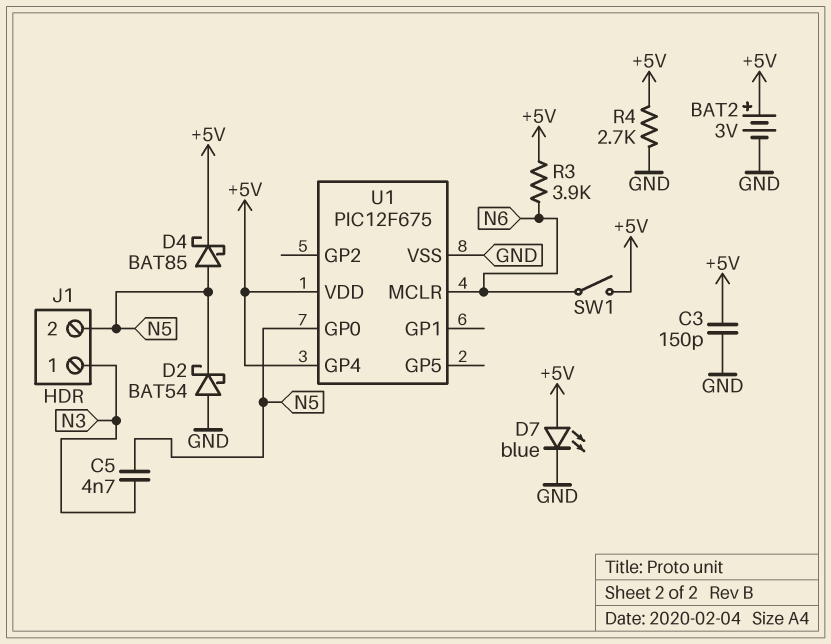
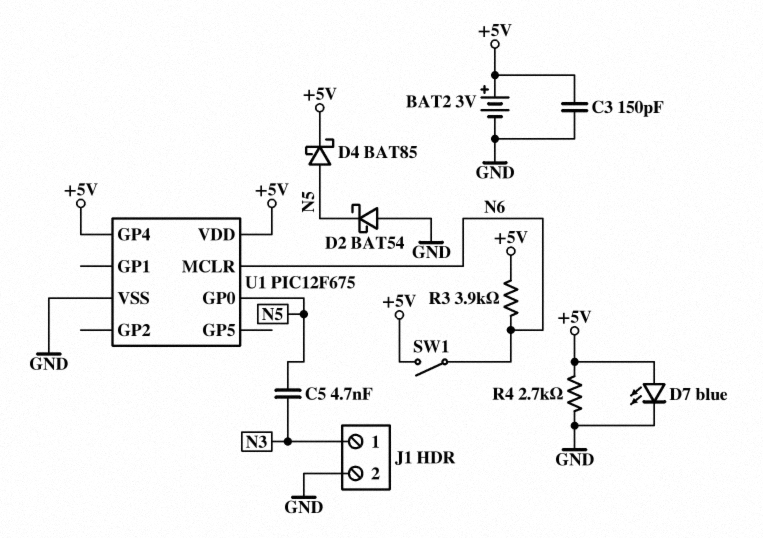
J1 pin 2: N5 -> GND

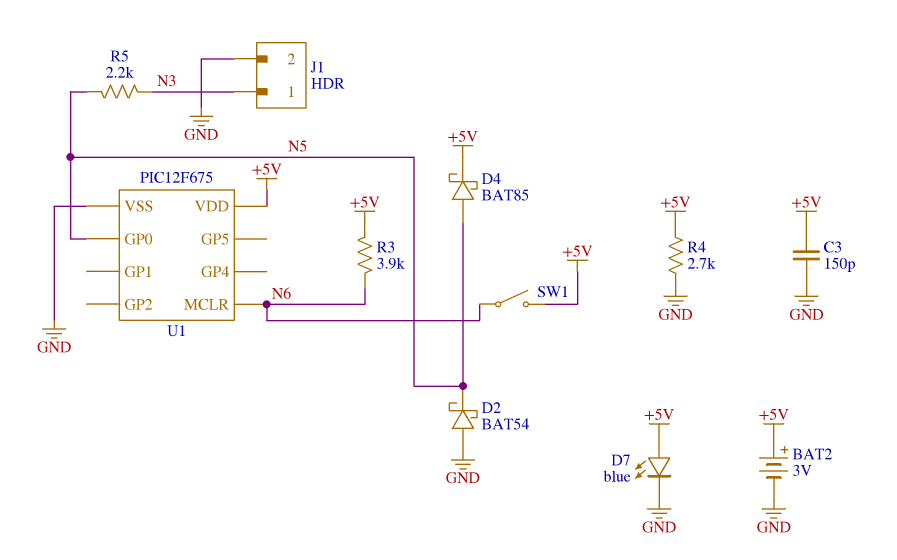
C5: 4.7nF (N3, N5) -> none
R5: none -> 2.2k (N3, N5)
U1 pin GP4: +5V -> none

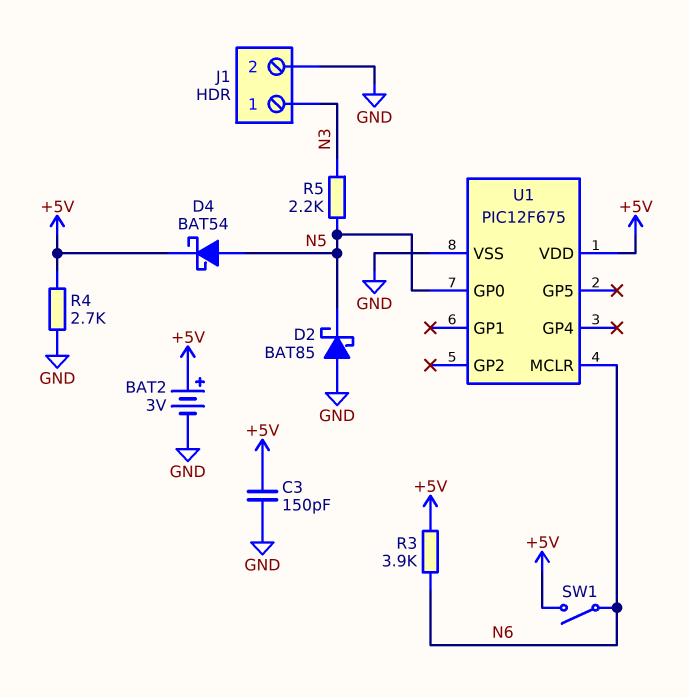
D2: schottky BAT54 (A GND, K N5) -> schottky BAT85 (A GND, K N5)
D4: schottky BAT85 (A N5, K +5V) -> schottky BAT54 (A N5, K +5V)
D7: LED blue (A +5V, K GND) -> none

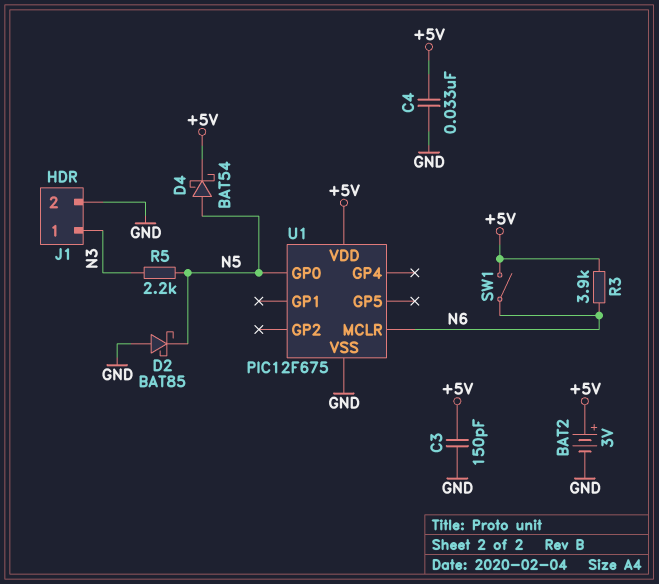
C4: none -> 33nF (+5V, GND)
R4: 2.7k (+5V, GND) -> none

